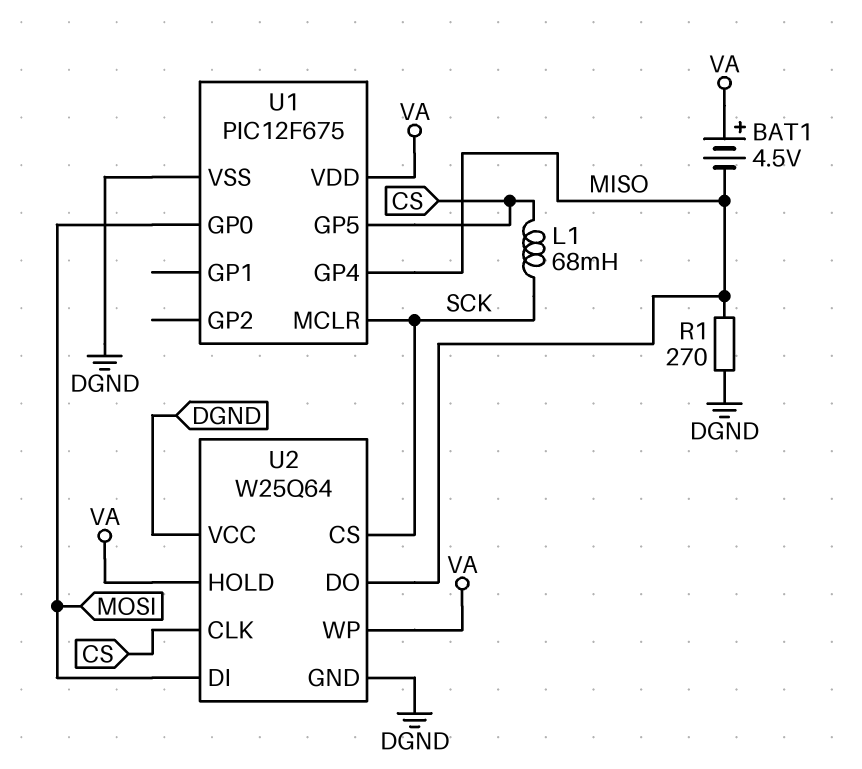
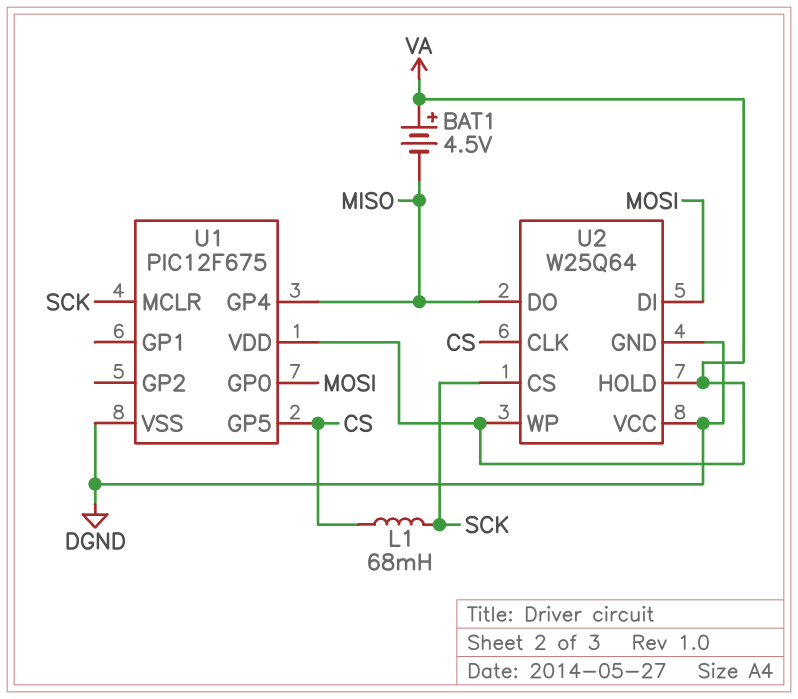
R1: 270 (DGND, MISO) -> none

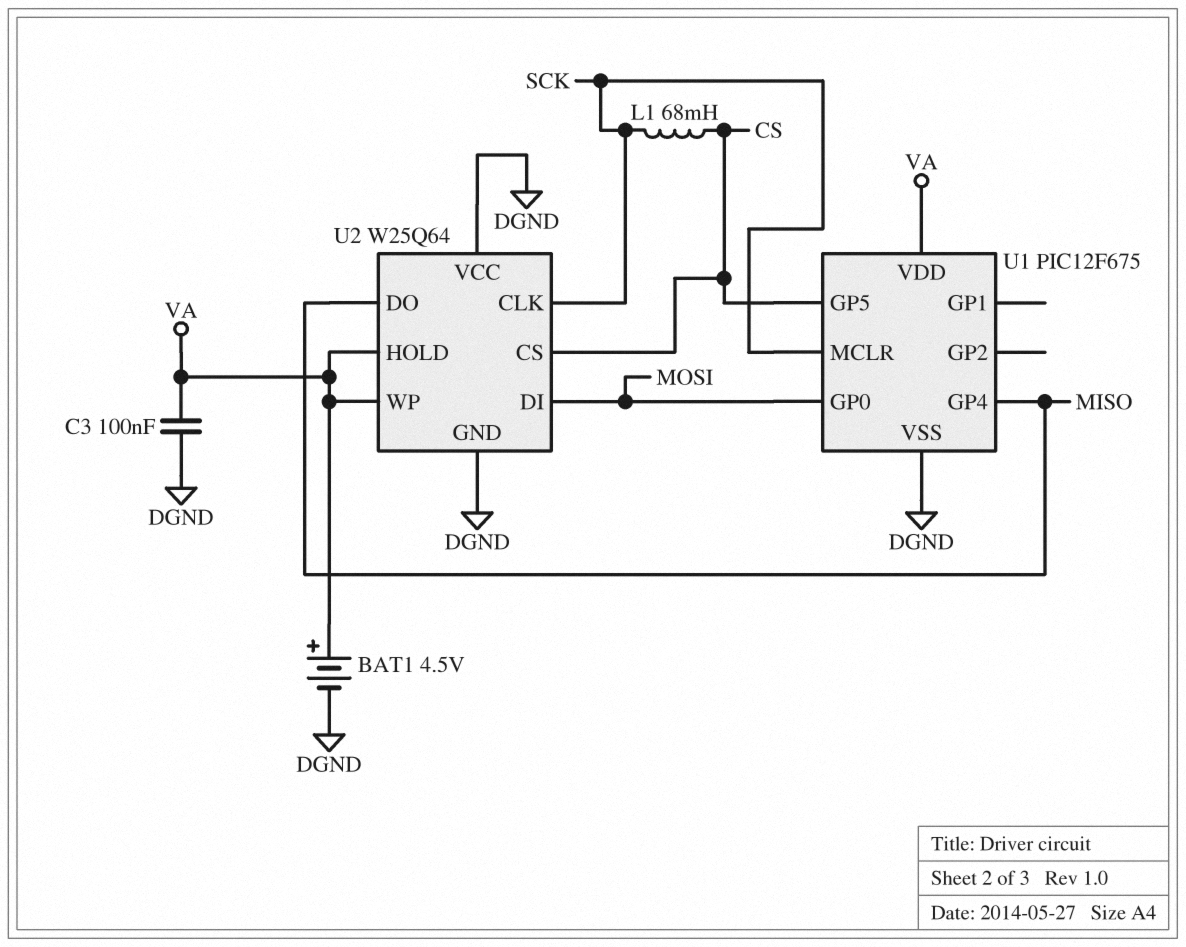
BAT1: 4.5V (plus VA, minus MISO) -> 4.5V (plus VA, minus DGND)
C3: none -> 100nF (DGND, VA)
U2 pin CLK: CS -> SCK
U2 pin CS: SCK -> CS

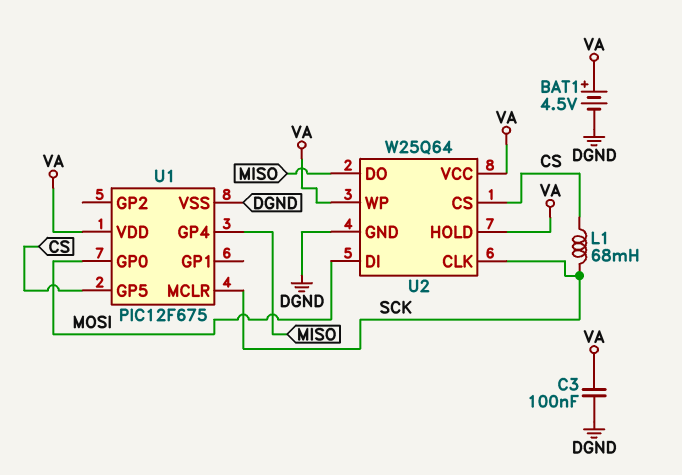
U2 pin VCC: DGND -> VA

